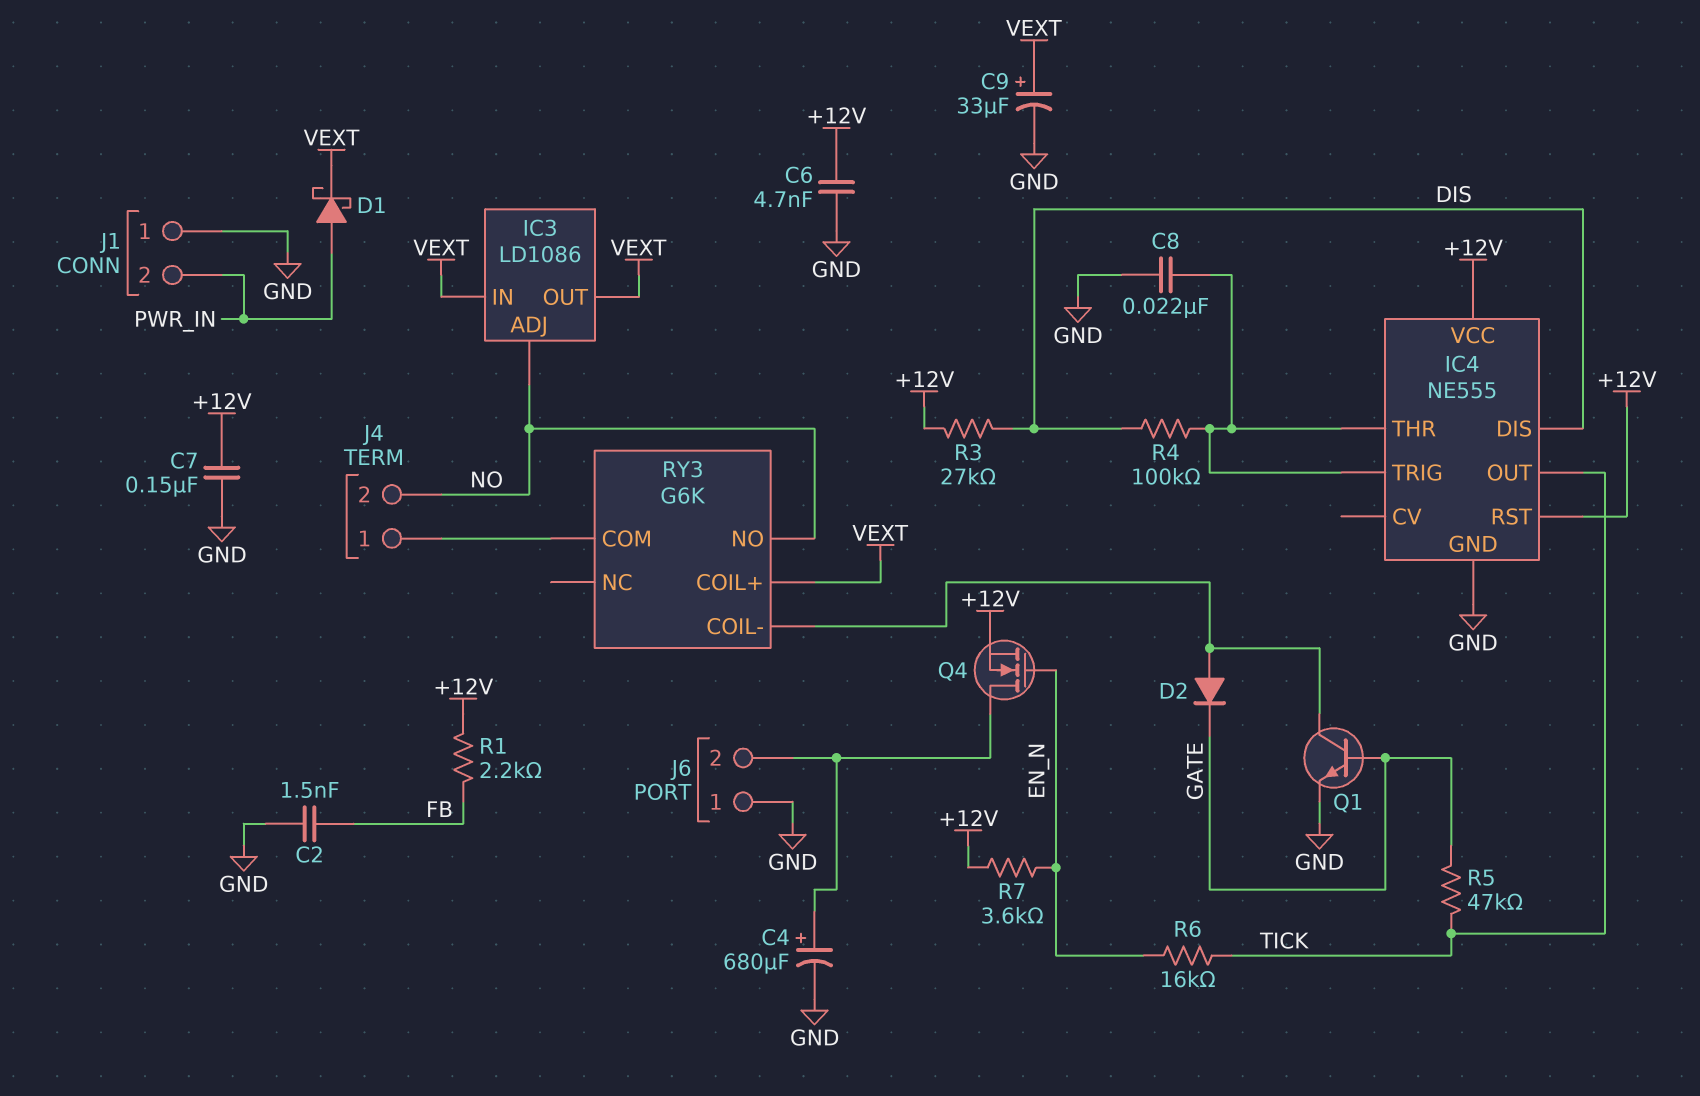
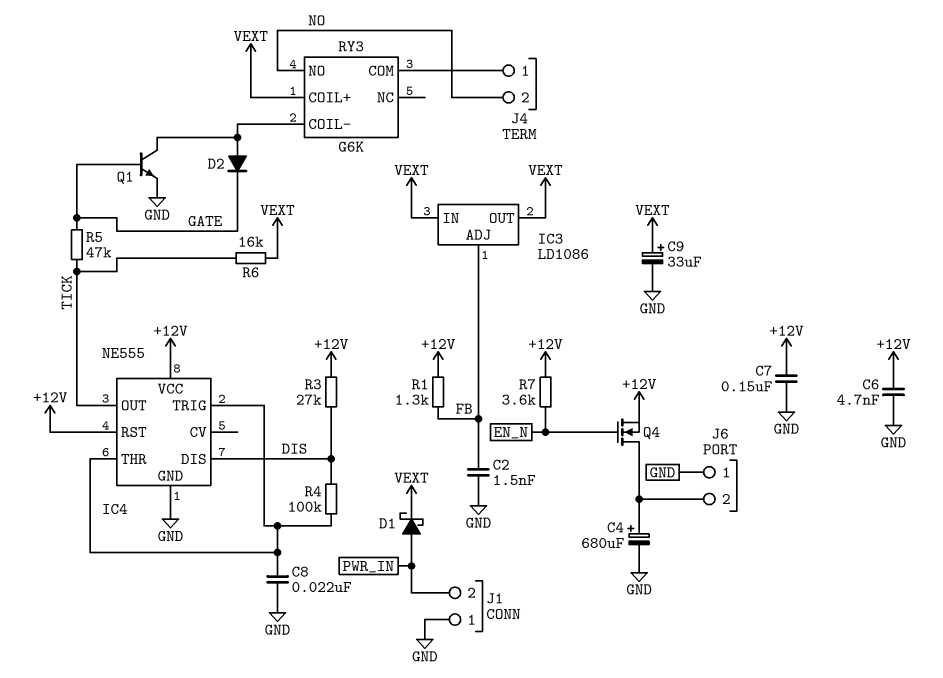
IC3 pin ADJ: NO -> FB
R1: 2.2k (+12V, FB) -> 1.3k (+12V, FB)
R6: 16k (EN_N, TICK) -> 16k (TICK, VEXT)

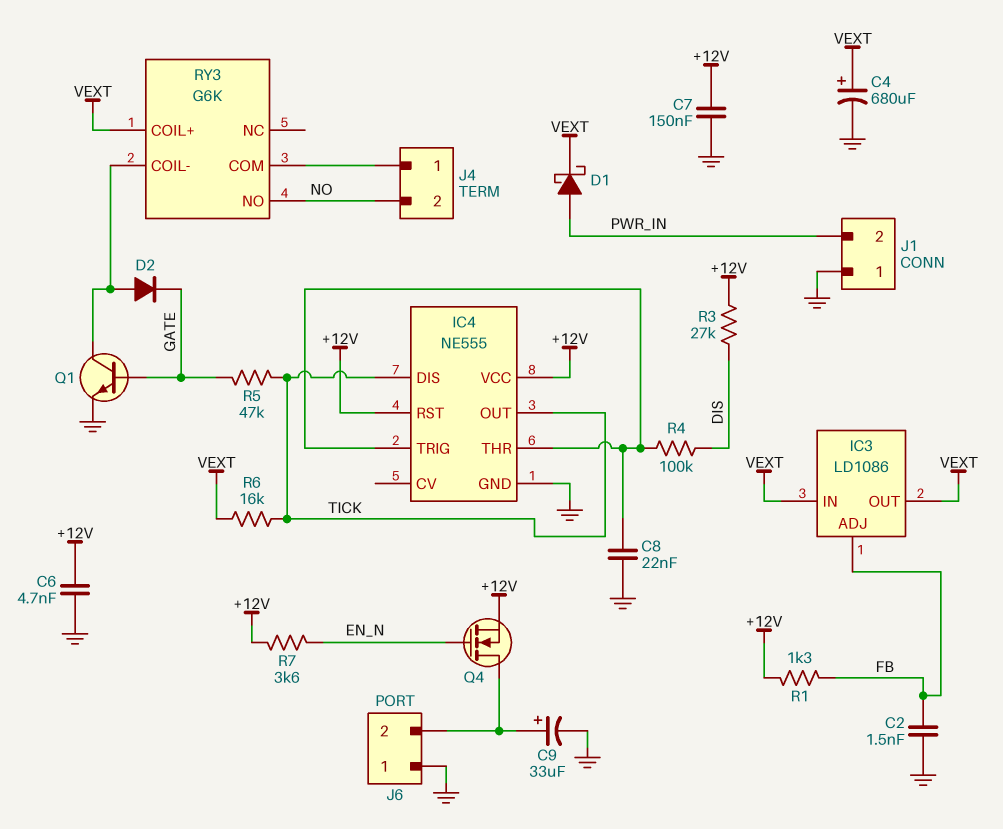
C4: 680uF (plus J6/2, minus GND) -> 680uF (plus VEXT, minus GND)
C9: 33uF (plus VEXT, minus GND) -> 33uF (plus J6/2, minus GND)
IC4 pin DIS: DIS -> TICK

